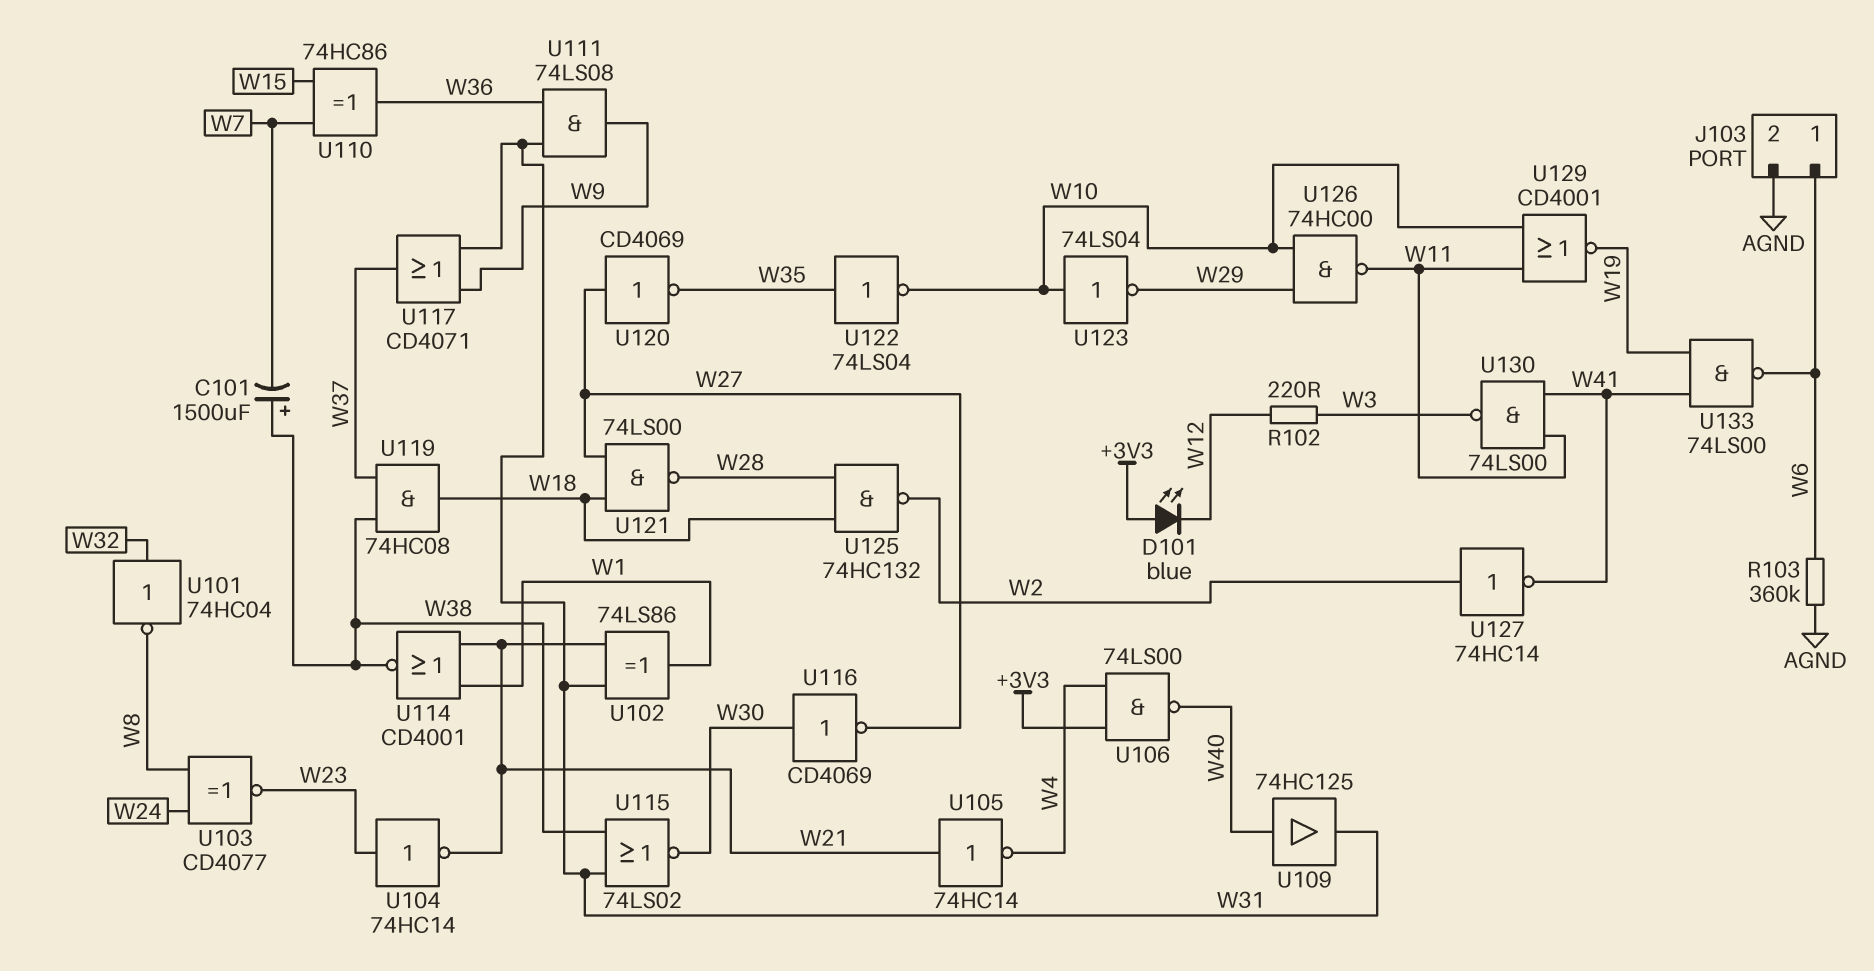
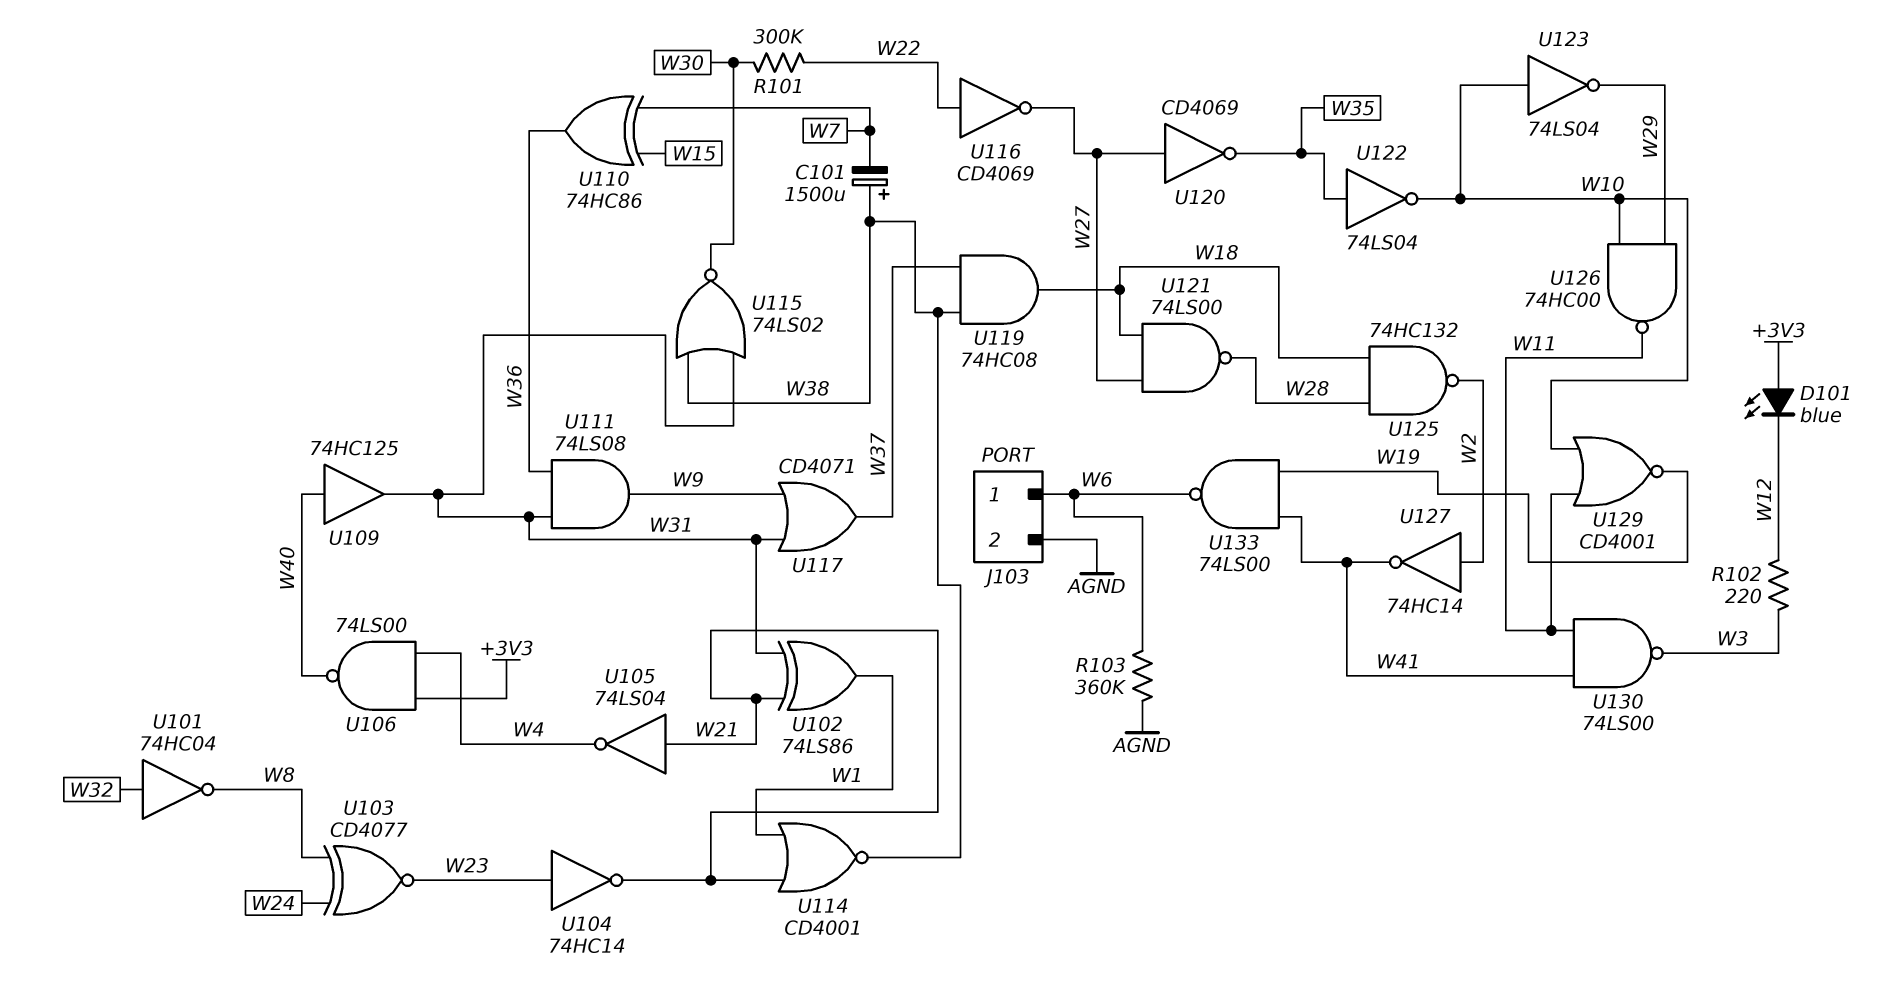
R101: none -> 300k (W22, W30)
U105: NOT 74HC14 (in W21, out W4) -> NOT 74LS04 (in W21, out W4)
U116: NOT CD4069 (in W30, out W27) -> NOT CD4069 (in W22, out W27)

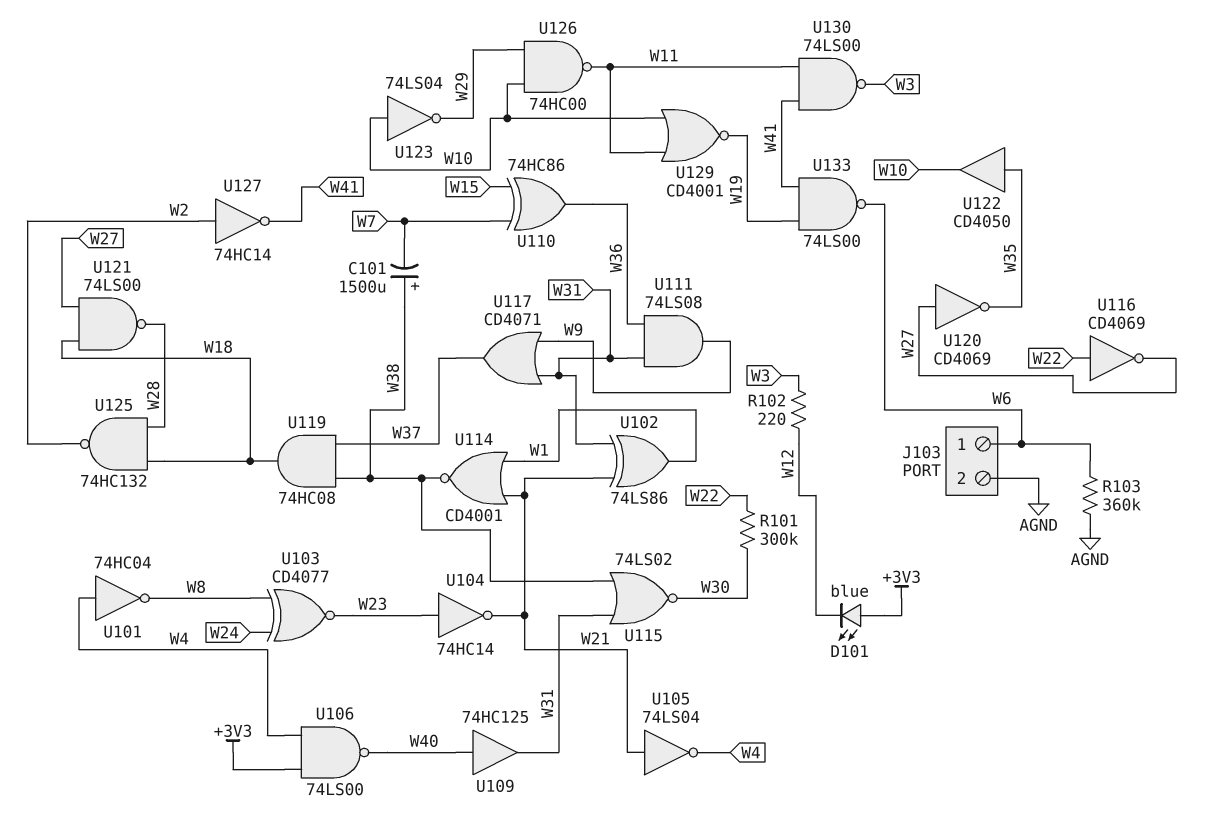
U101: NOT 74HC04 (in W32, out W8) -> NOT 74HC04 (in W4, out W8)
U122: NOT 74LS04 (in W35, out W10) -> buffer CD4050 (in W35, out W10)

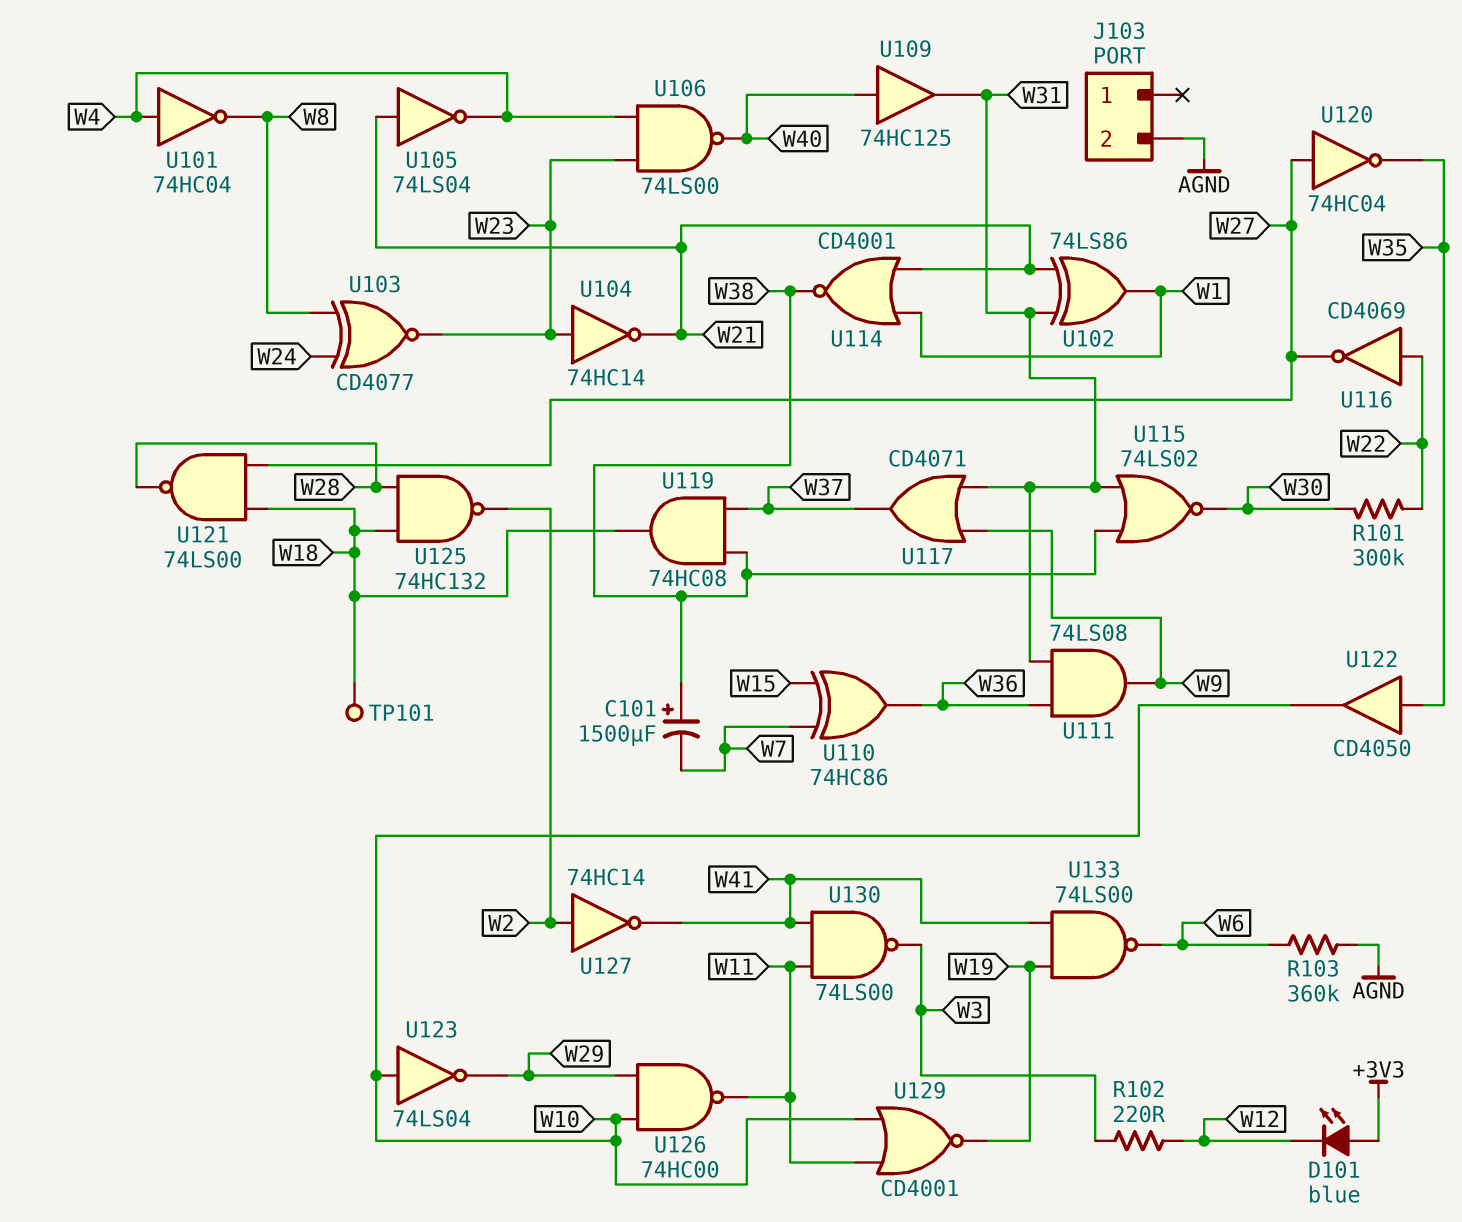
J103 pin 1: W6 -> none
TP101: none -> test point (W18)
U106: NAND 74LS00 (in +3V3, in W4, out W40) -> NAND 74LS00 (in W4, in W23, out W40)
U120: NOT CD4069 (in W27, out W35) -> NOT 74HC04 (in W27, out W35)

